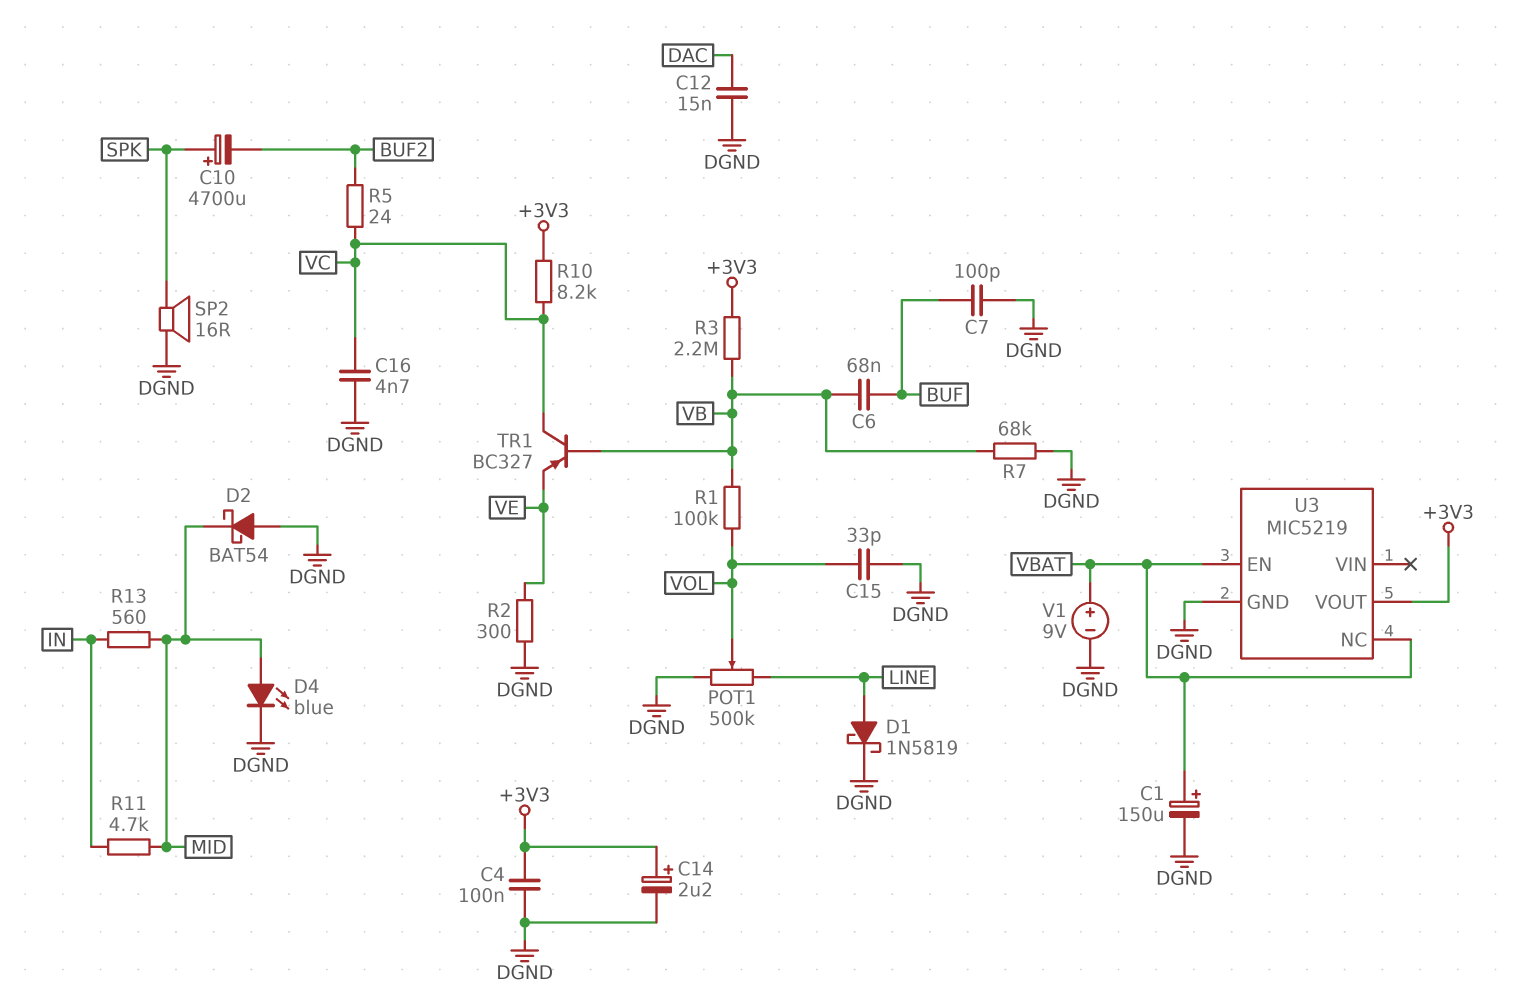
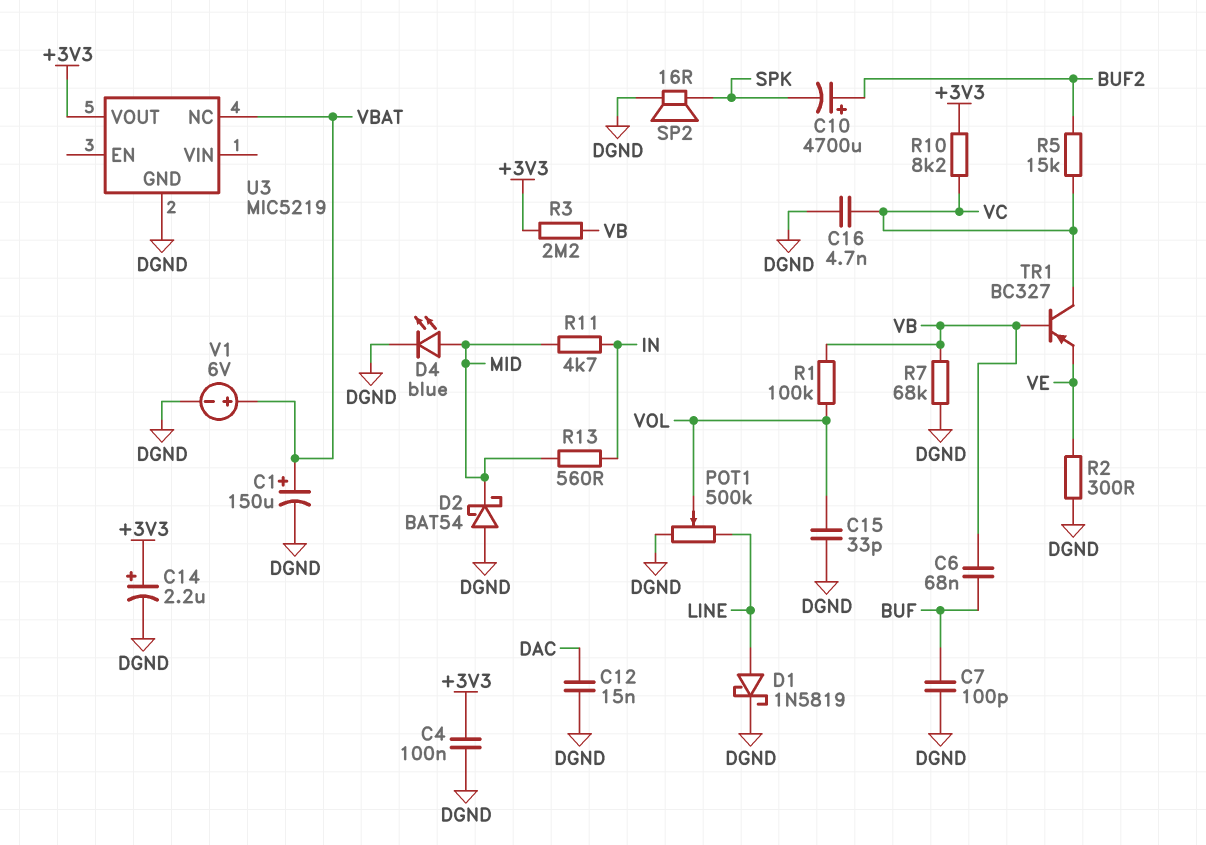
C10: 4700uF (plus SPK, minus BUF2) -> 4700uF (plus BUF2, minus SPK)
R5: 24 (BUF2, VC) -> 15k (BUF2, VC)
U3 pin EN: VBAT -> none
V1: 9V (plus VBAT, minus DGND) -> 6V (plus VBAT, minus DGND)

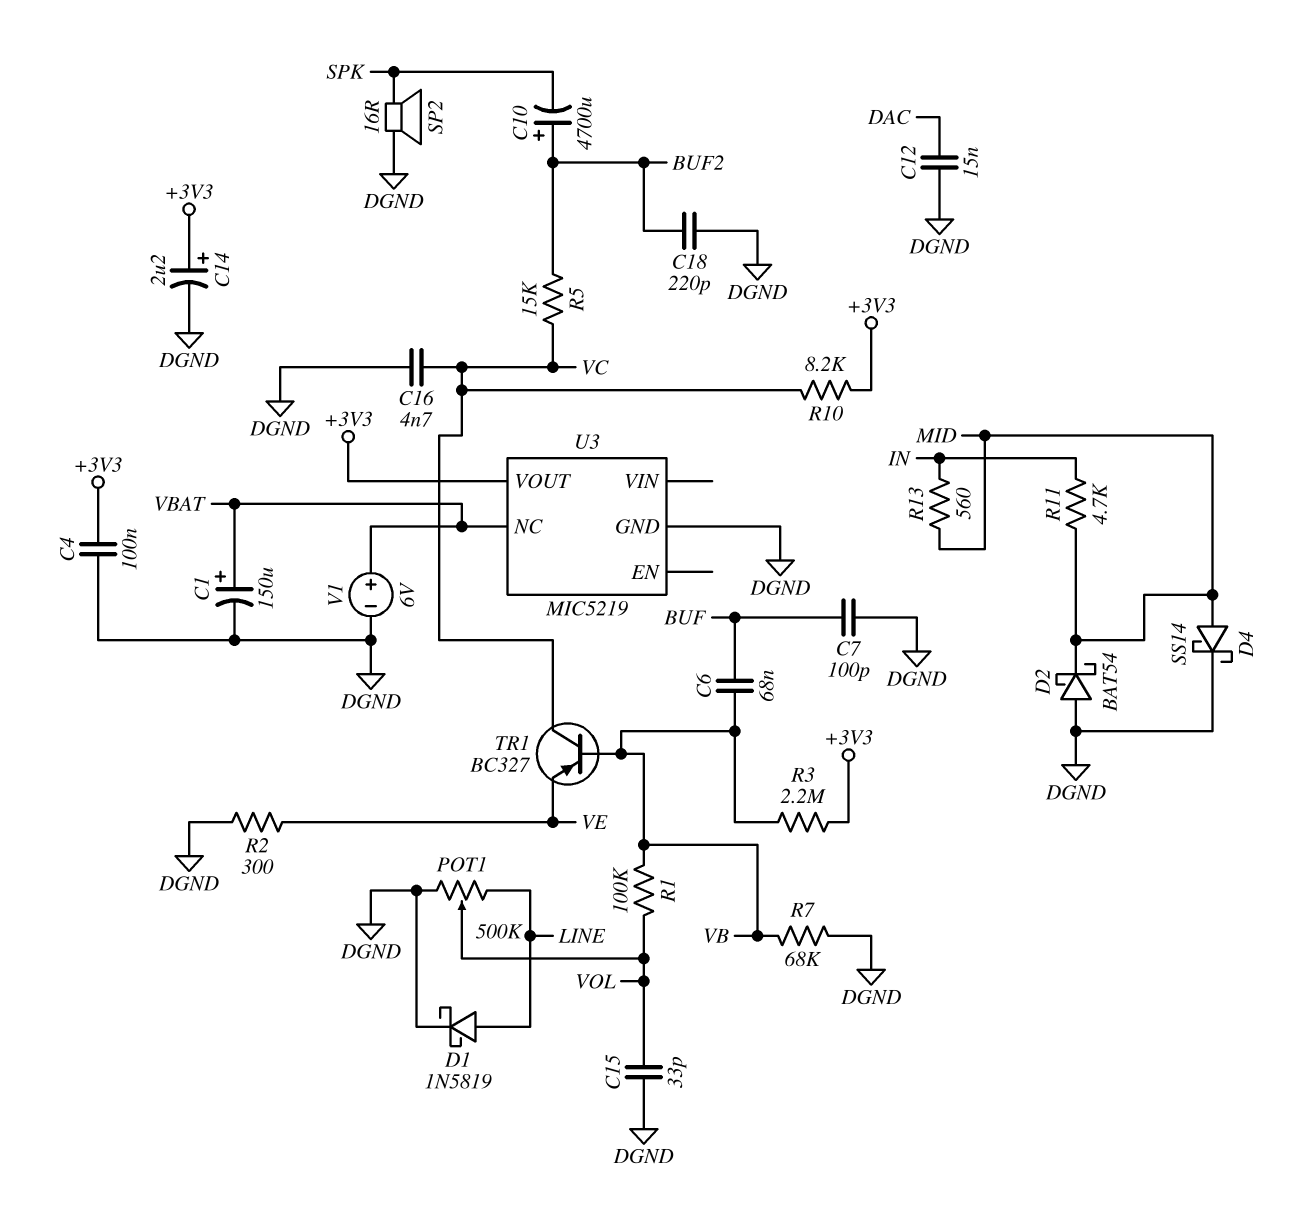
C18: none -> 220pF (BUF2, DGND)
D4: LED blue (A MID, K DGND) -> schottky SS14 (A MID, K DGND)

